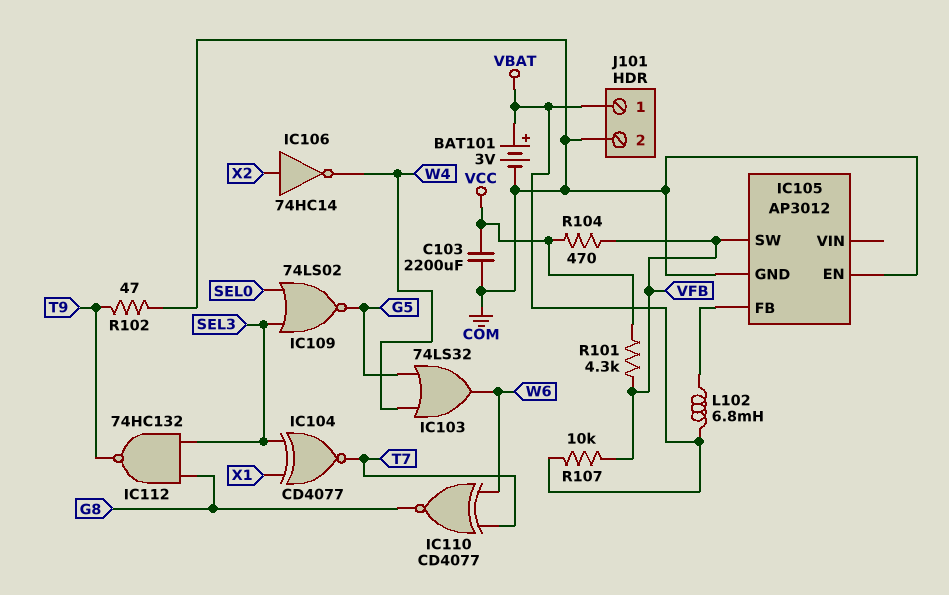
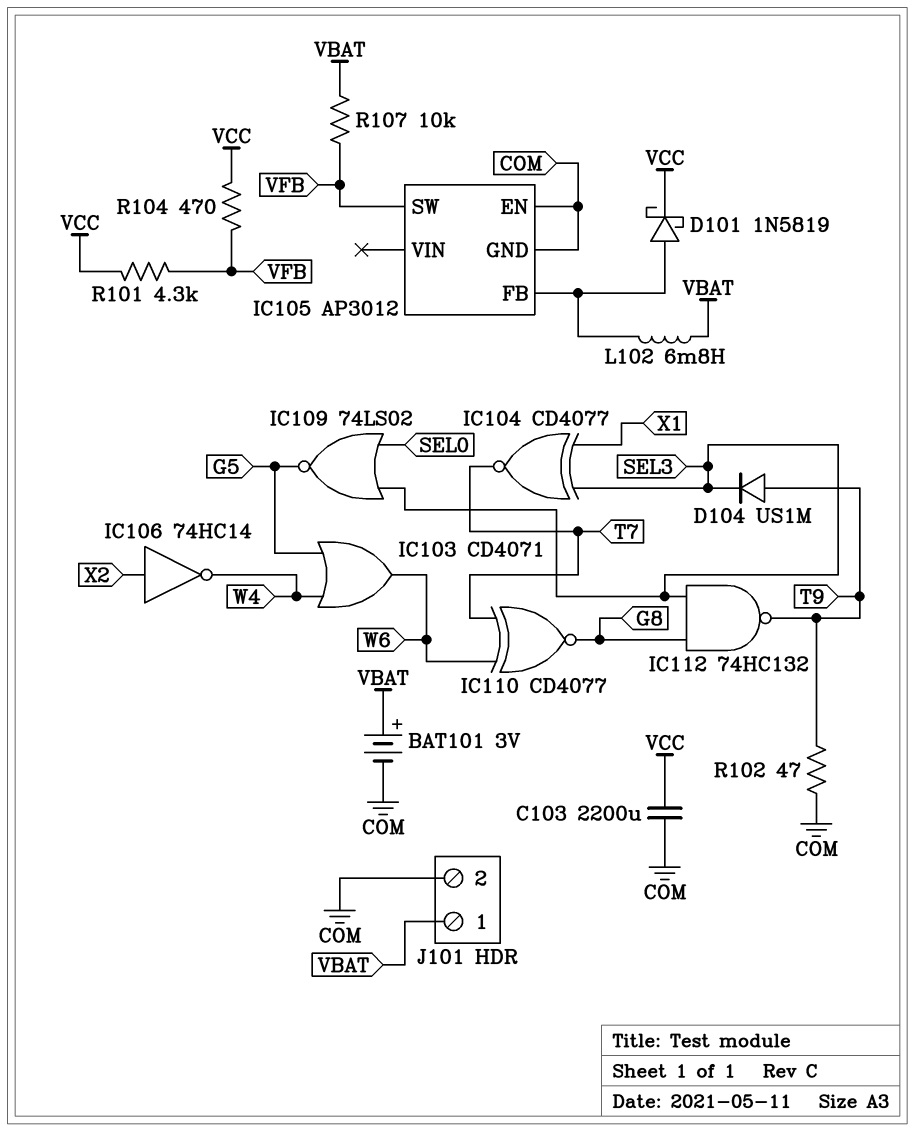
D101: none -> schottky 1N5819 (A IC105/FB, K VCC)
D104: none -> diode US1M (A T9, K SEL3)
IC103: OR 74LS32 (in G5, in W4, out W6) -> OR CD4071 (in G5, in W4, out W6)

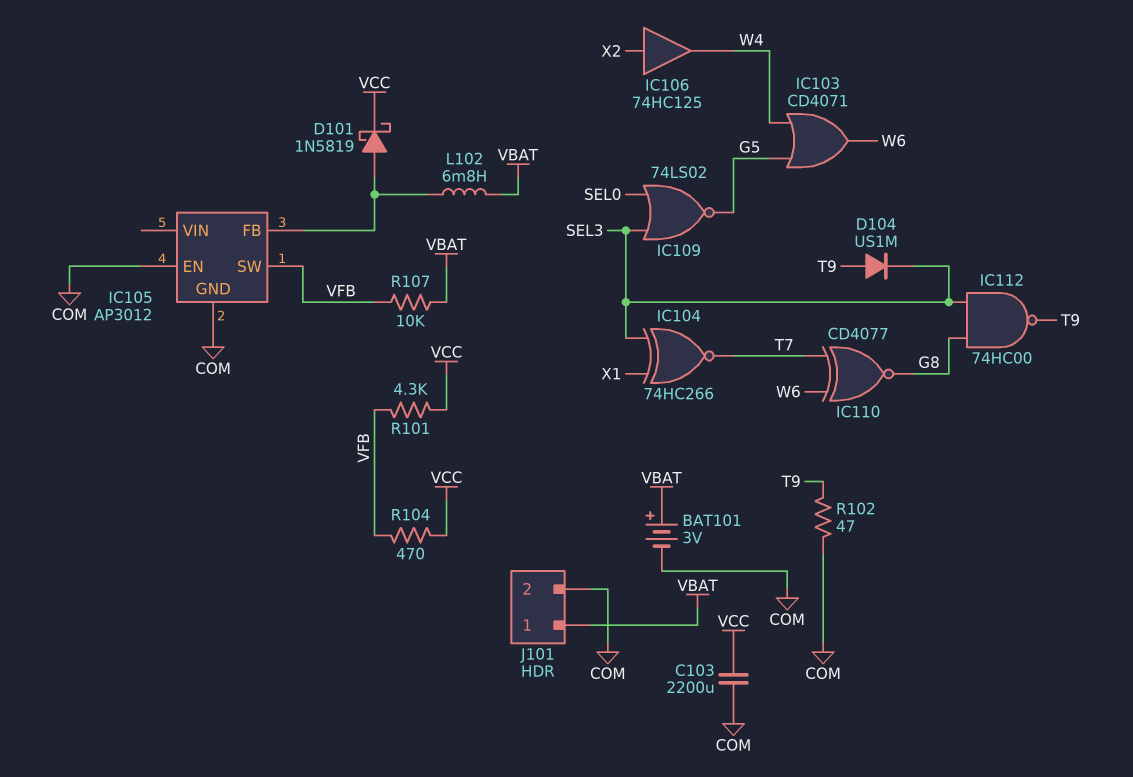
IC104: XNOR CD4077 (in SEL3, in X1, out T7) -> XNOR 74HC266 (in SEL3, in X1, out T7)
IC106: NOT 74HC14 (in X2, out W4) -> buffer 74HC125 (in X2, out W4)
IC112: NAND 74HC132 (in G8, in SEL3, out T9) -> NAND 74HC00 (in G8, in SEL3, out T9)

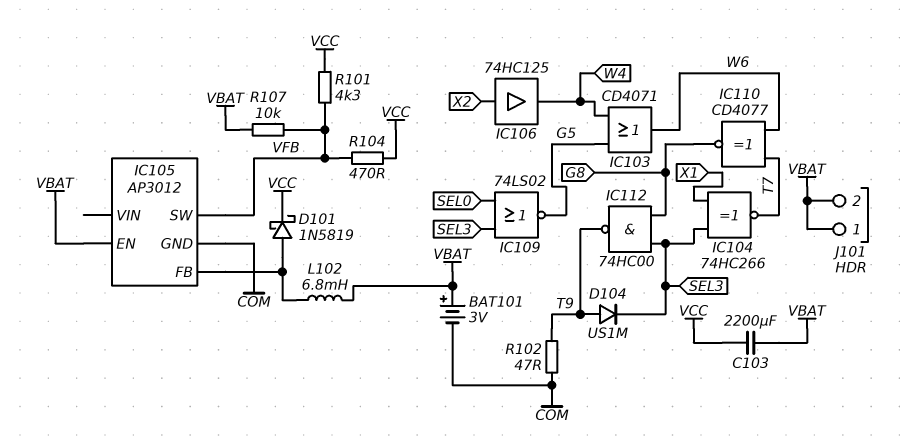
C103: 2200uF (COM, VCC) -> 2200uF (VBAT, VCC)
IC105 pin EN: COM -> VBAT
J101 pin 2: COM -> VBAT

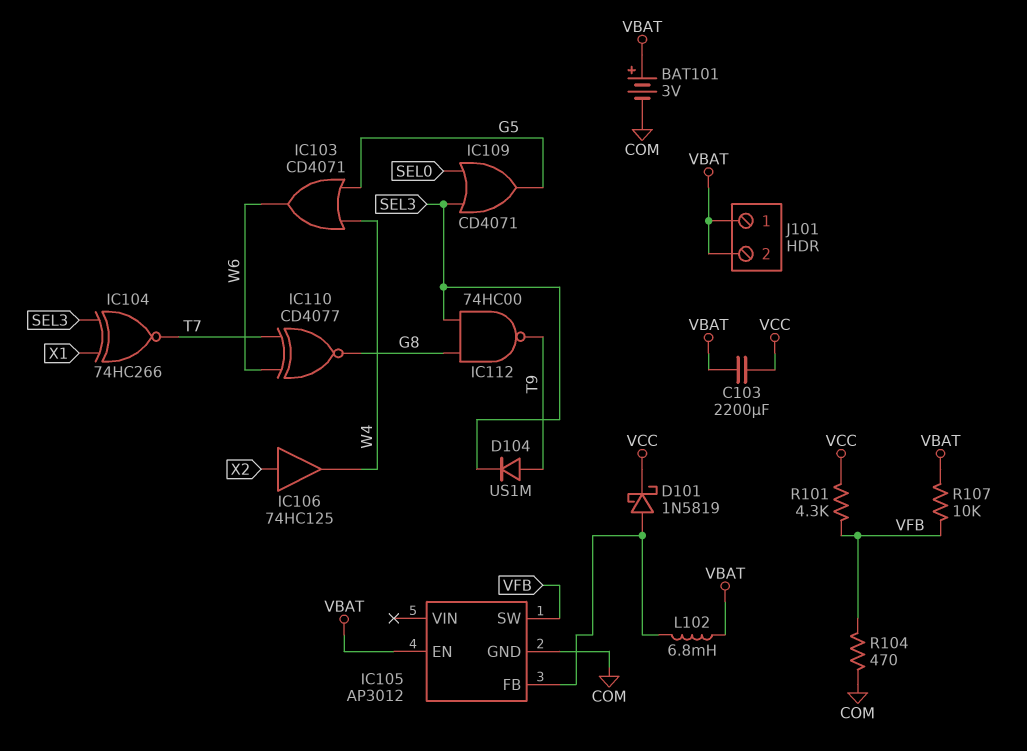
IC109: NOR 74LS02 (in SEL0, in SEL3, out G5) -> OR CD4071 (in SEL0, in SEL3, out G5)
R102: 47 (COM, T9) -> none
R104: 470 (VCC, VFB) -> 470 (COM, VFB)

